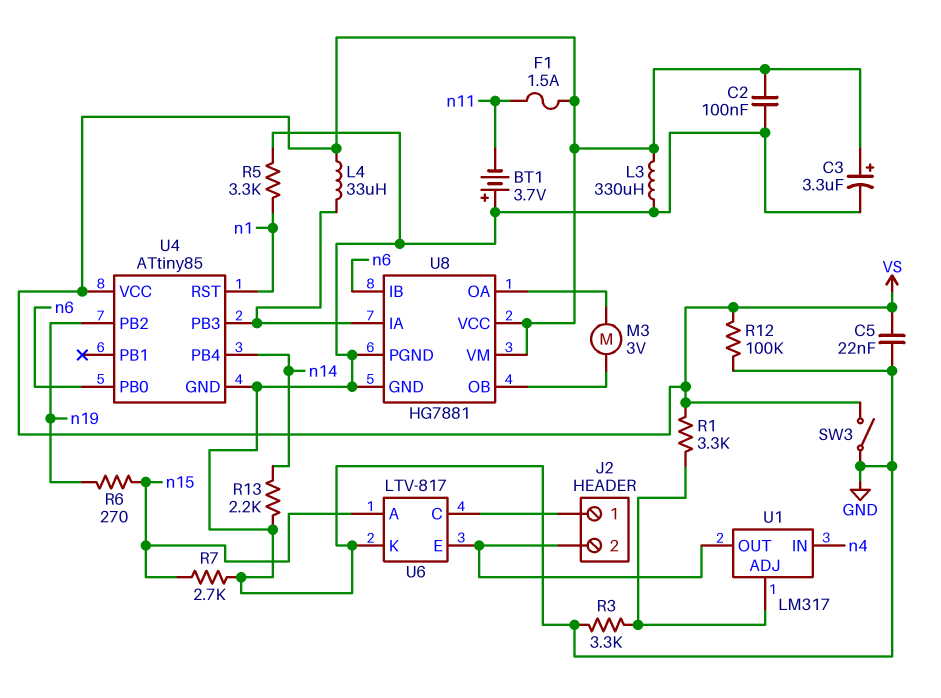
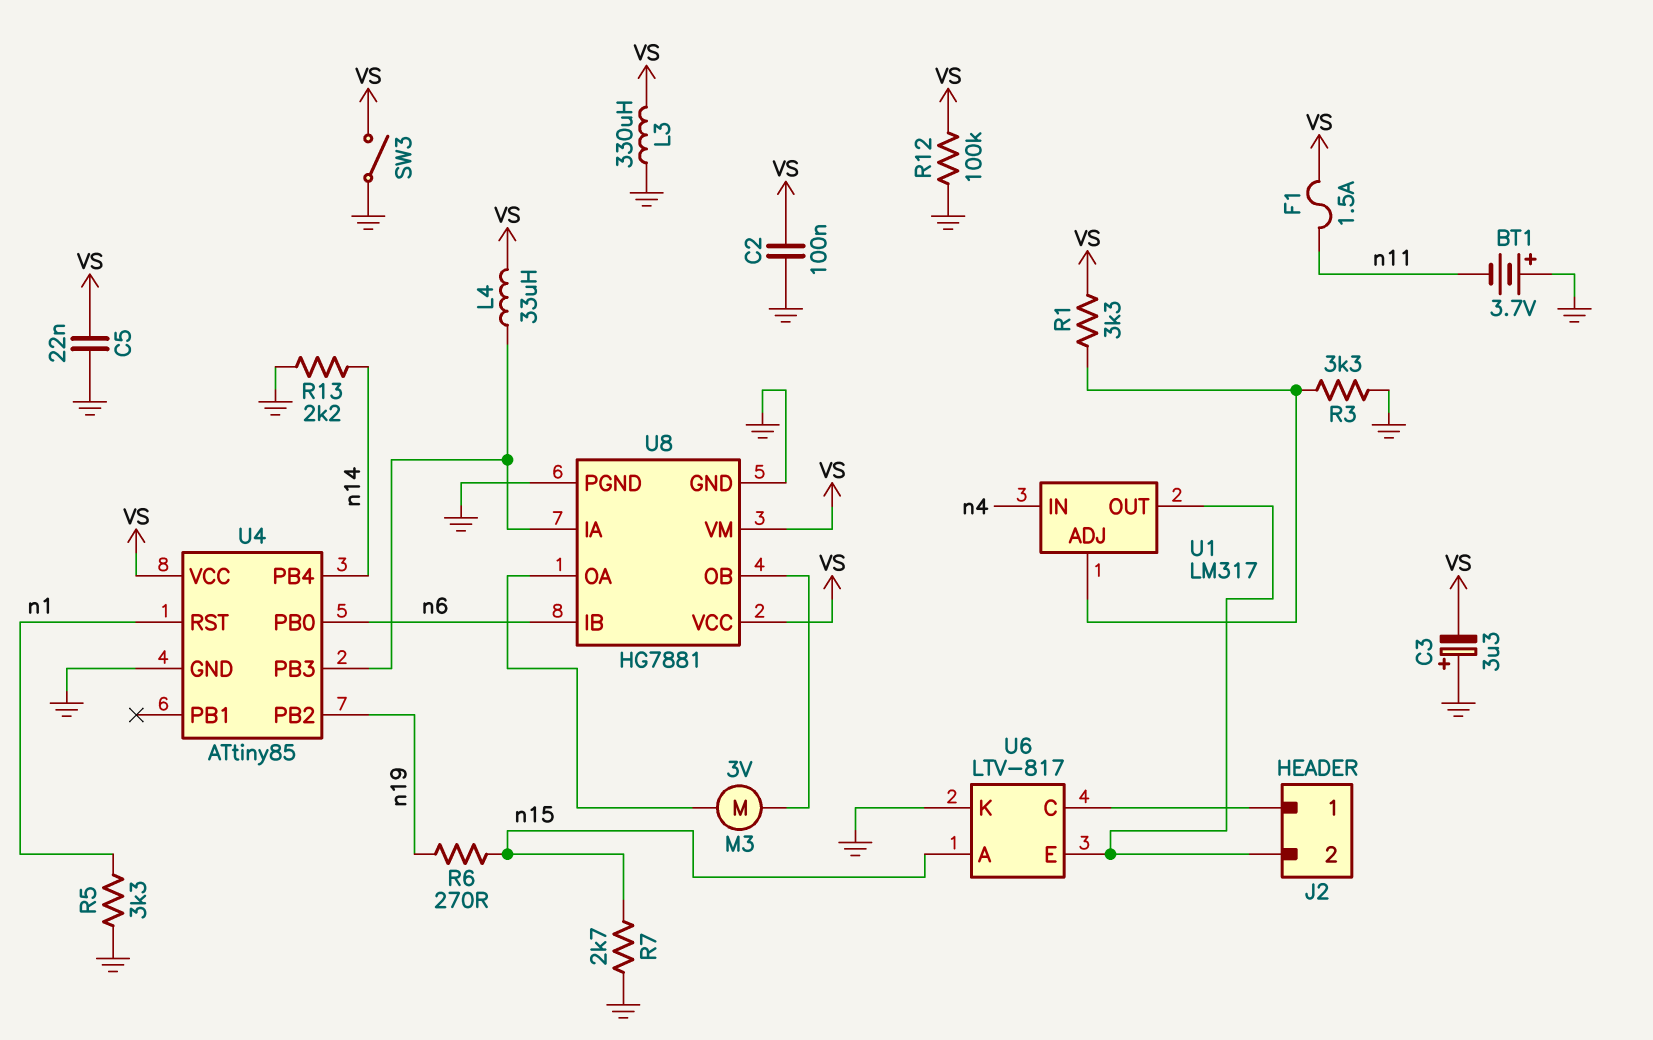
C3: 3.3uF (plus VS, minus GND) -> 3.3uF (plus GND, minus VS)

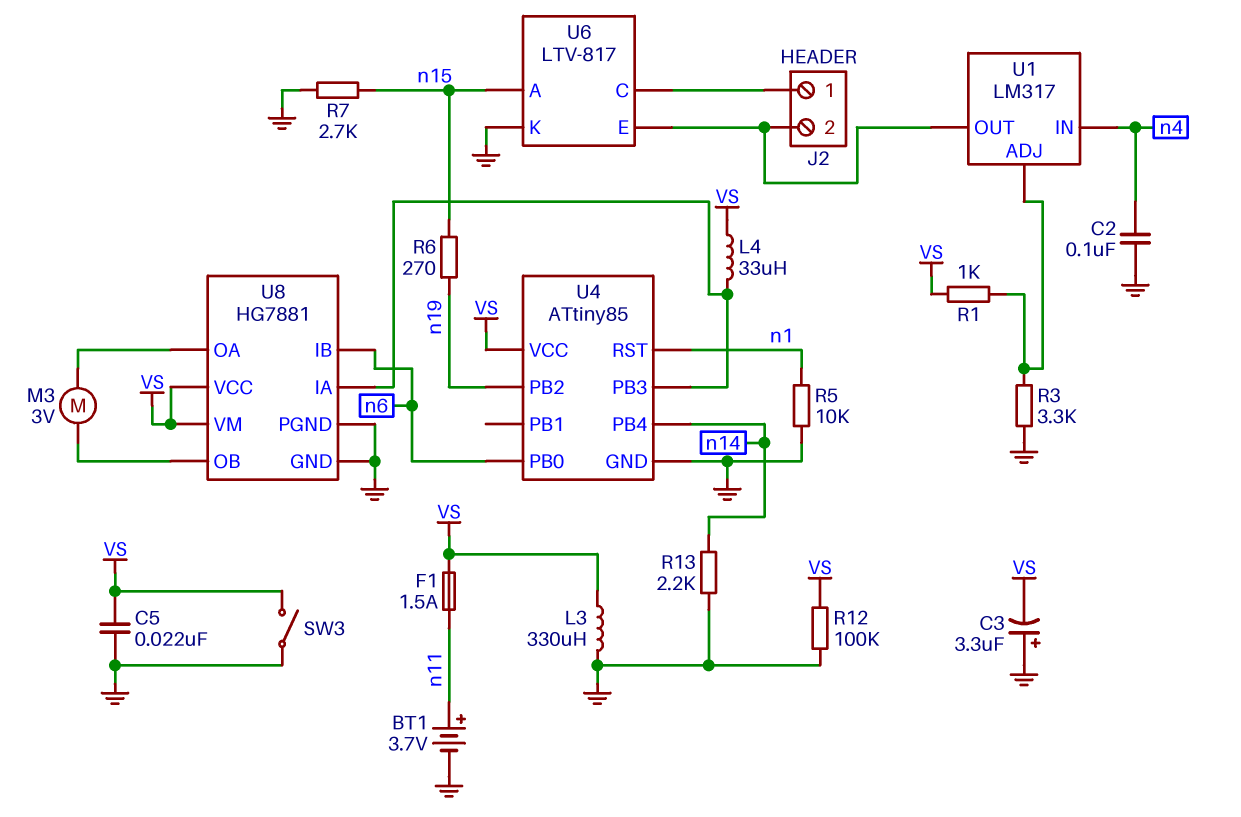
BT1: 3.7V (plus GND, minus n11) -> 3.7V (plus n11, minus GND)
C2: 100nF (GND, VS) -> 100nF (GND, n4)
R1: 3.3k (U1/ADJ, VS) -> 1k (U1/ADJ, VS)
R5: 3.3k (GND, n1) -> 10k (GND, n1)

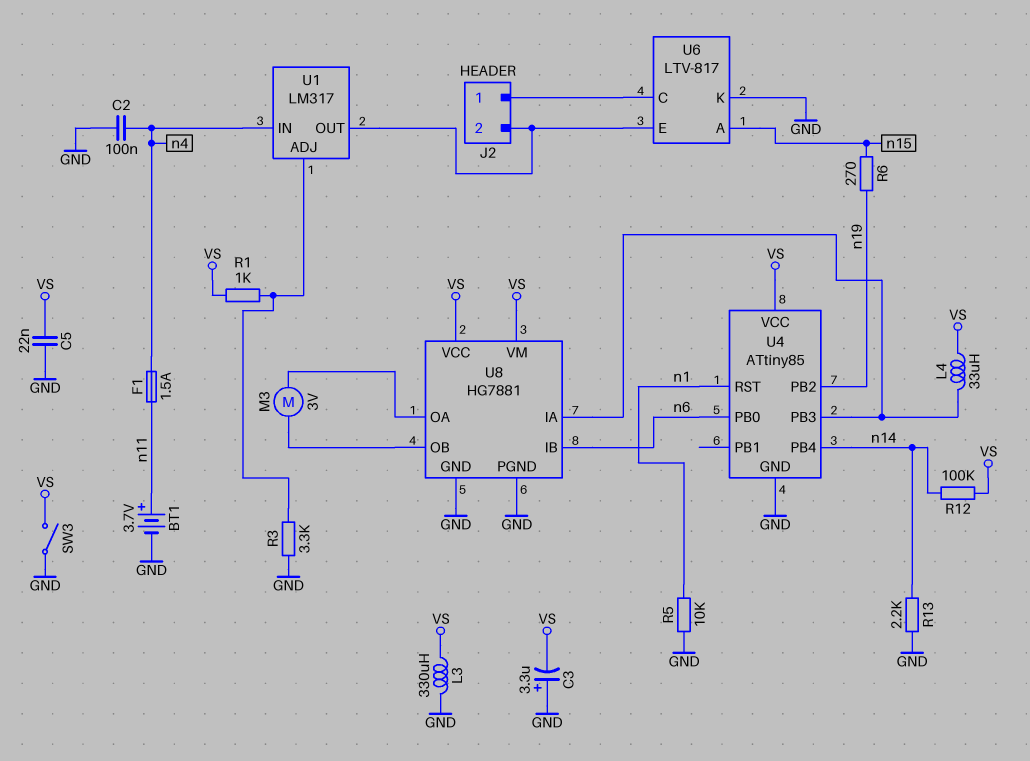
F1: 1.5A (VS, n11) -> 1.5A (n4, n11)
R7: 2.7k (GND, n15) -> none
R12: 100k (GND, VS) -> 100k (VS, n14)

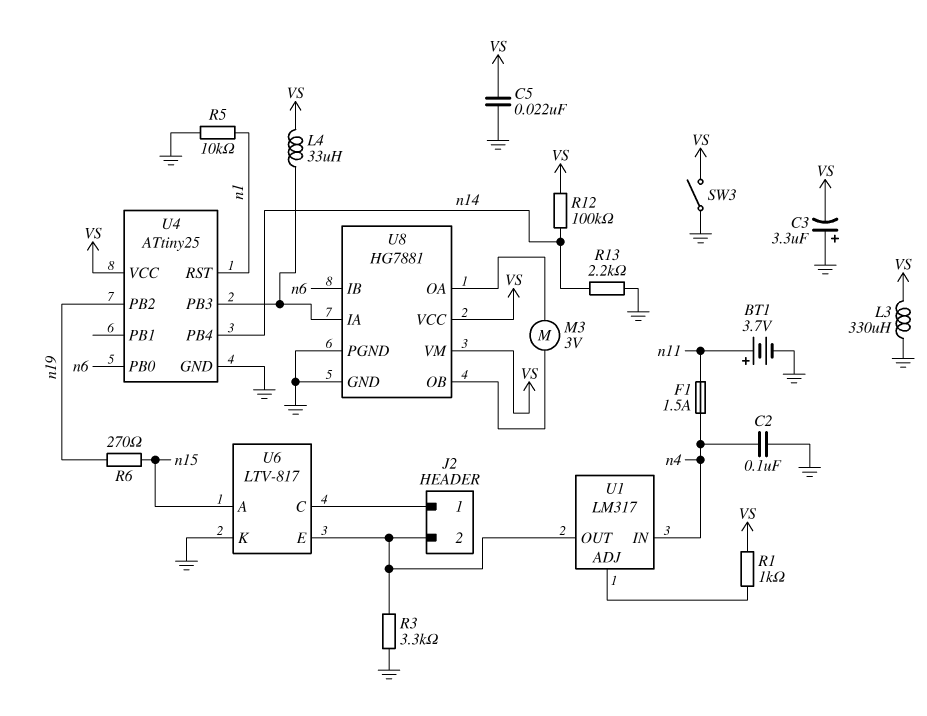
R3: 3.3k (GND, U1/ADJ) -> 3.3k (GND, J2/2)
U4: ATtiny85 -> ATtiny25

